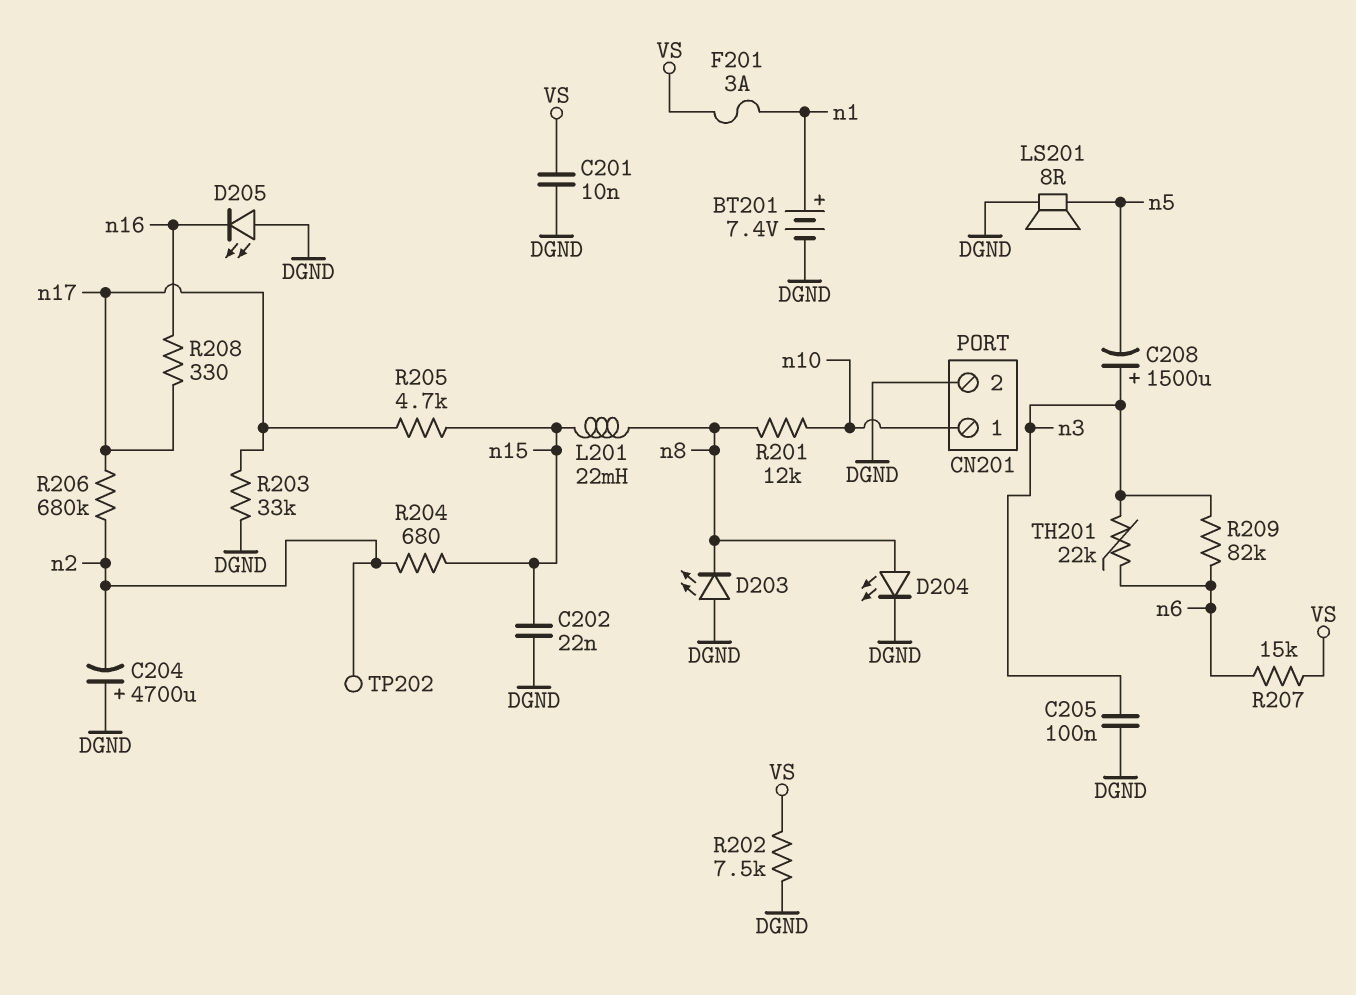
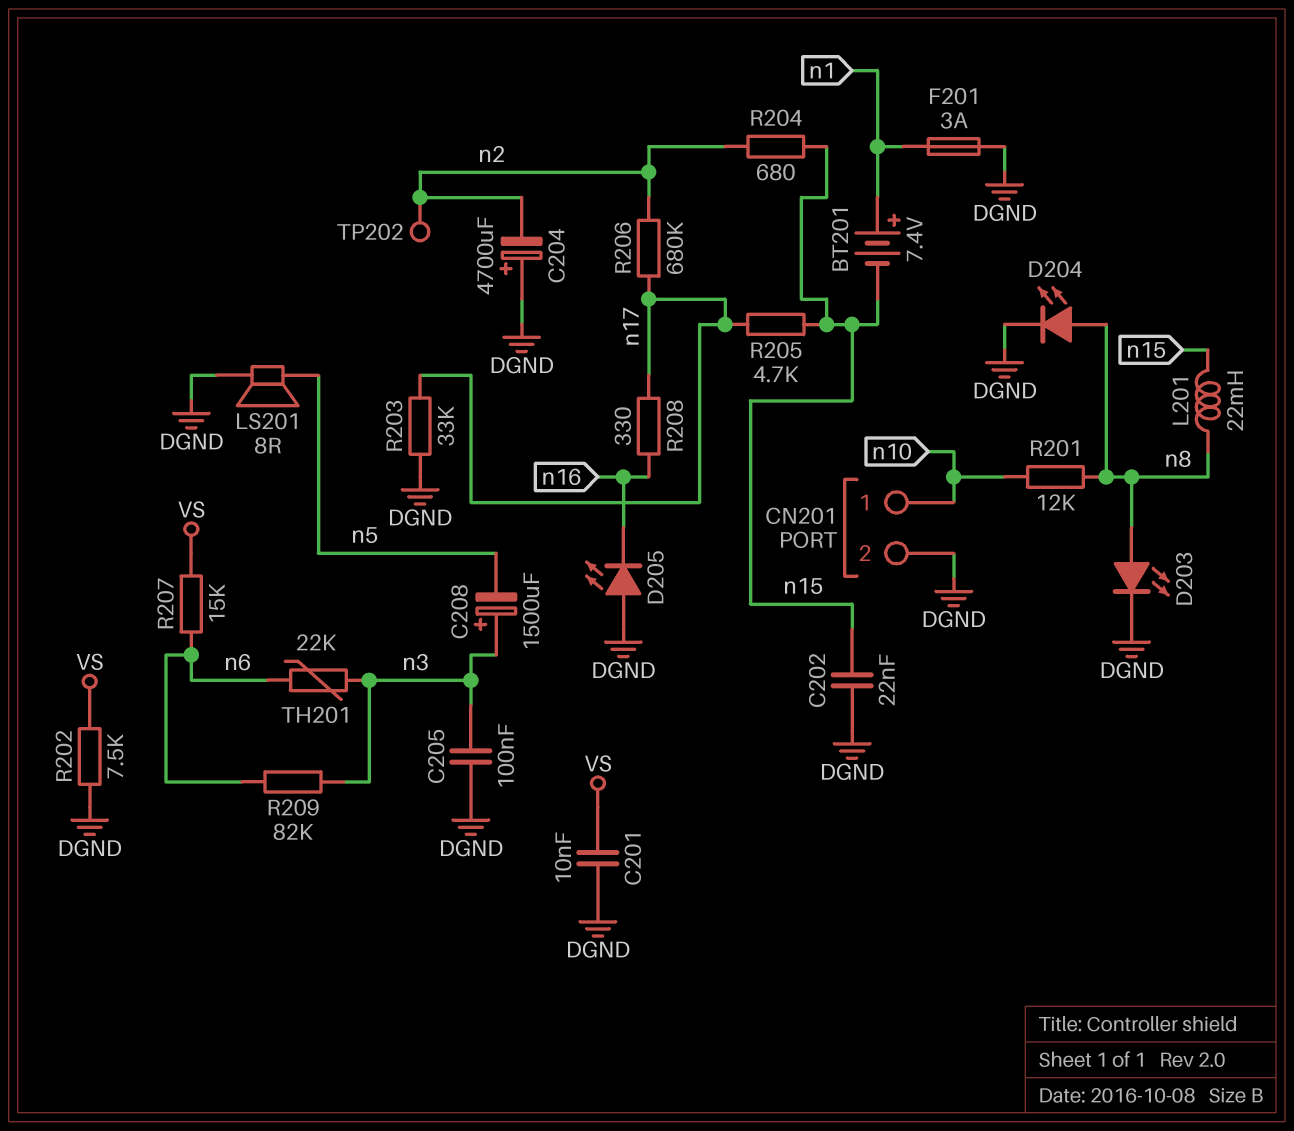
BT201: 7.4V (plus n1, minus DGND) -> 7.4V (plus n1, minus n15)
D203: LED (A DGND, K n8) -> LED (A n8, K DGND)
F201: 3A (VS, n1) -> 3A (DGND, n1)

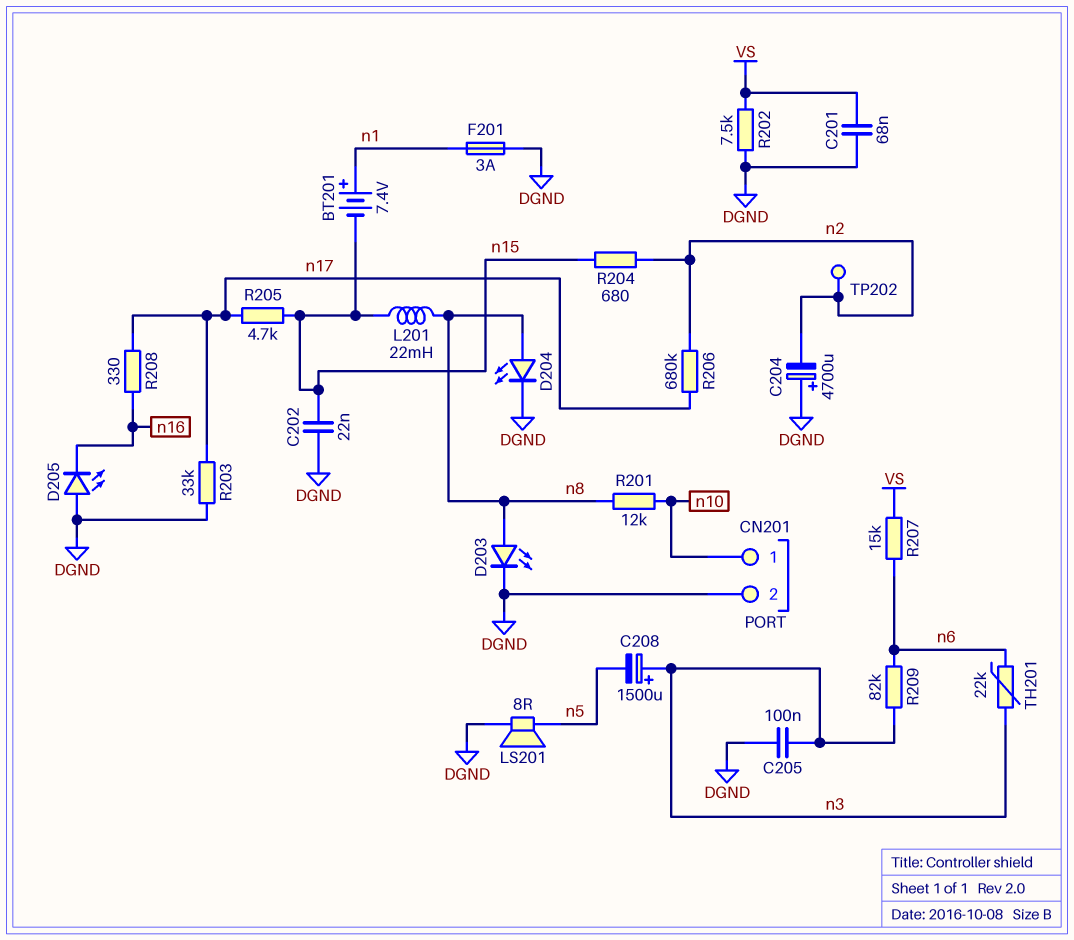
C201: 10nF (DGND, VS) -> 68nF (DGND, VS)

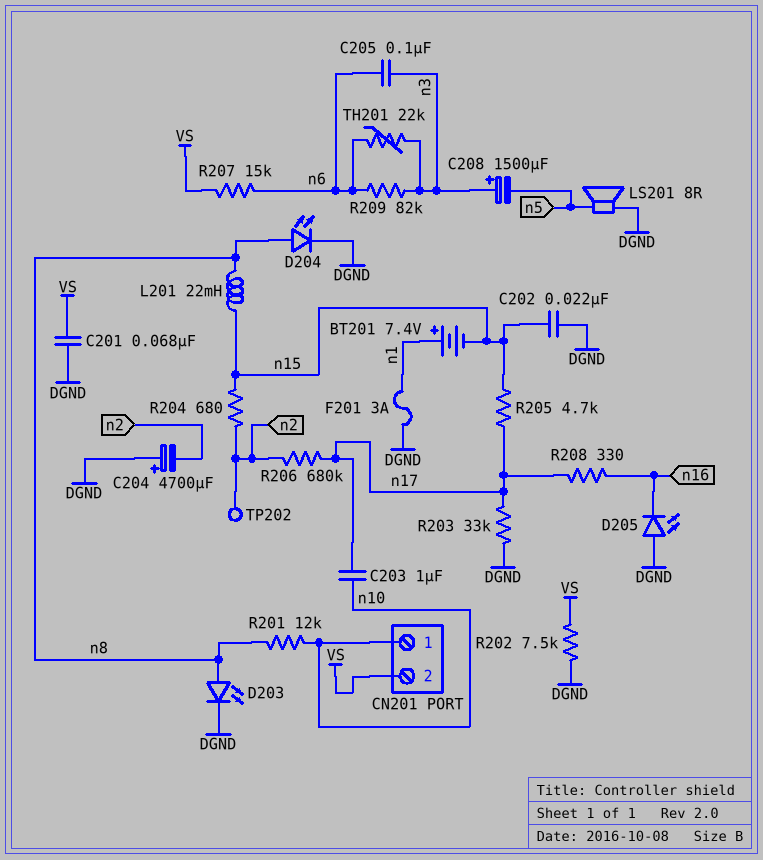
C203: none -> 1uF (n10, n17)
C205: 100nF (DGND, n3) -> 100nF (n3, n6)
CN201 pin 2: DGND -> VS

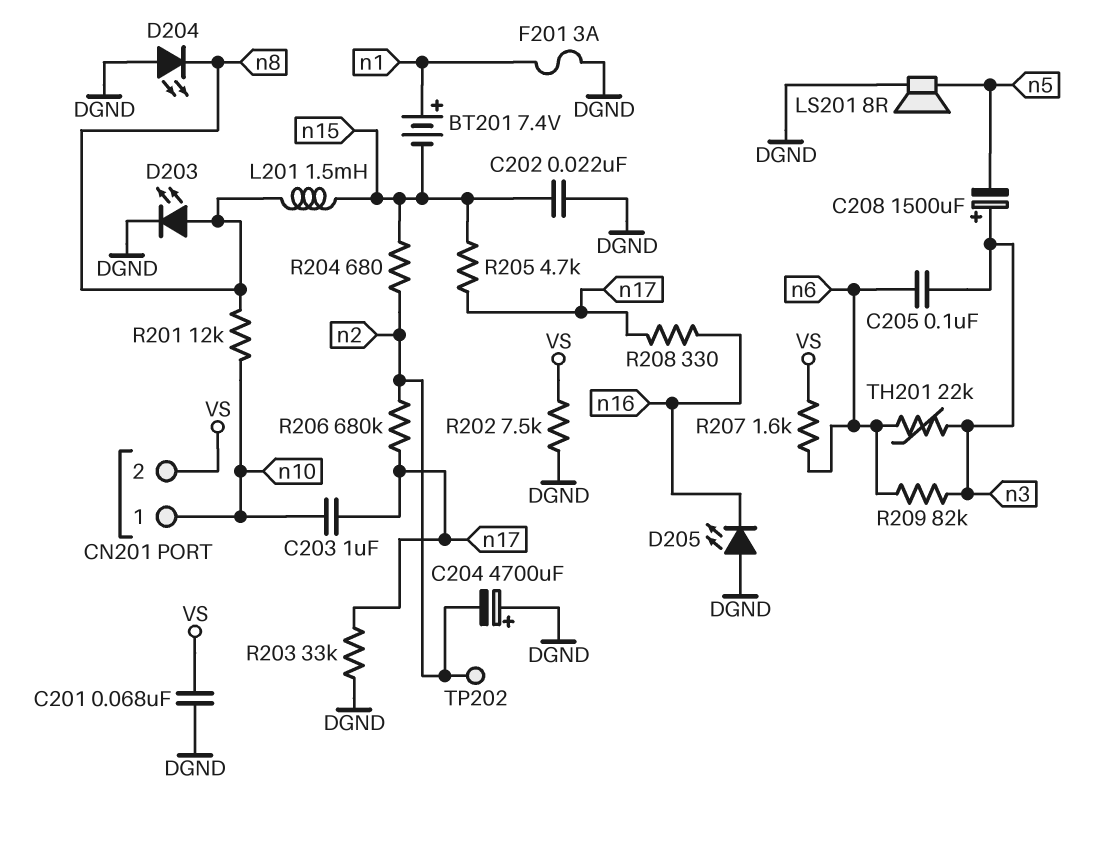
D204: LED (A n8, K DGND) -> LED (A DGND, K n8)
L201: 22mH (n8, n15) -> 1.5mH (n8, n15)
R207: 15k (VS, n6) -> 1.6k (VS, n6)

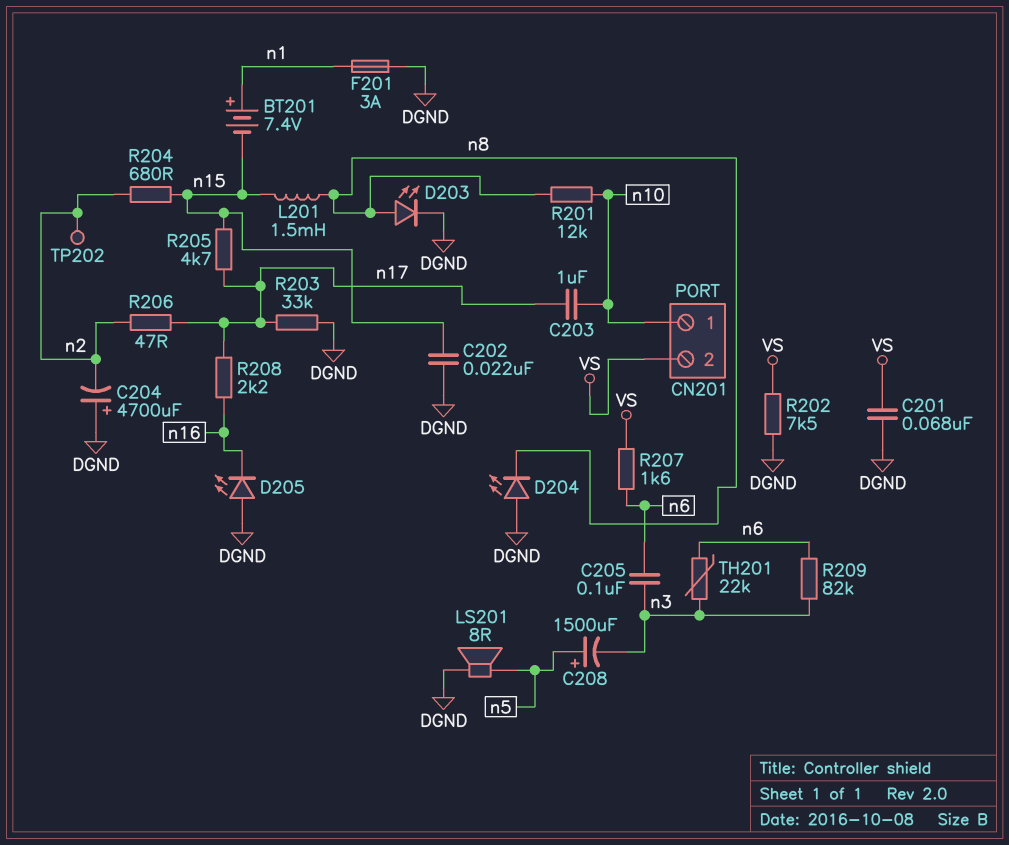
C208: 1500uF (plus n3, minus n5) -> 1500uF (plus n5, minus n3)
R206: 680k (n2, n17) -> 47 (n2, n17)
R208: 330 (n16, n17) -> 2.2k (n16, n17)

